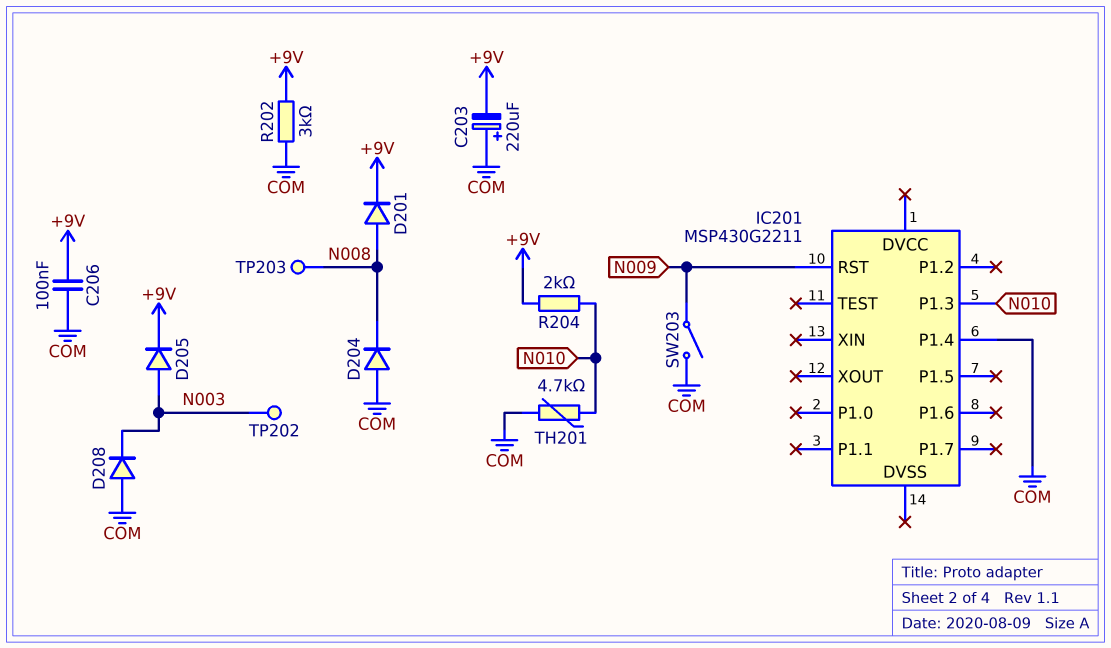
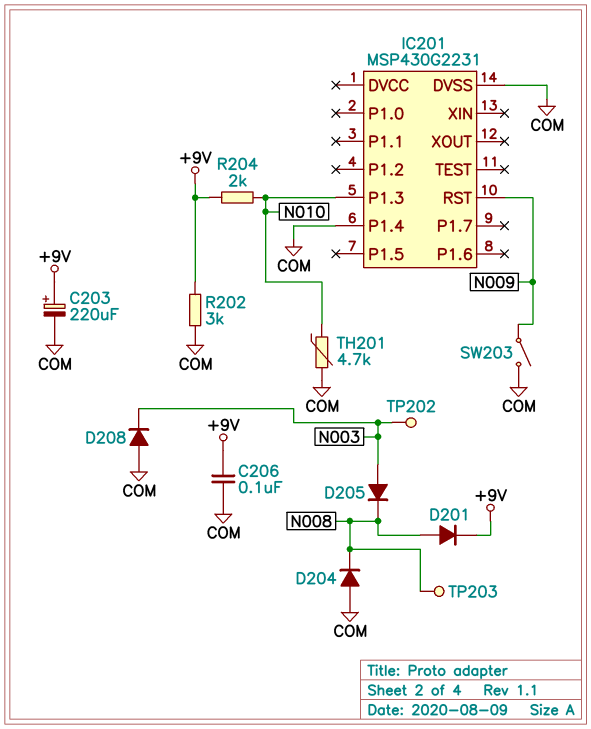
C203: 220uF (plus COM, minus +9V) -> 220uF (plus +9V, minus COM)
D205: diode (A N003, K +9V) -> diode (A N003, K N008)
IC201: MSP430G2211 -> MSP430G2231
IC201 pin DVSS: none -> COM

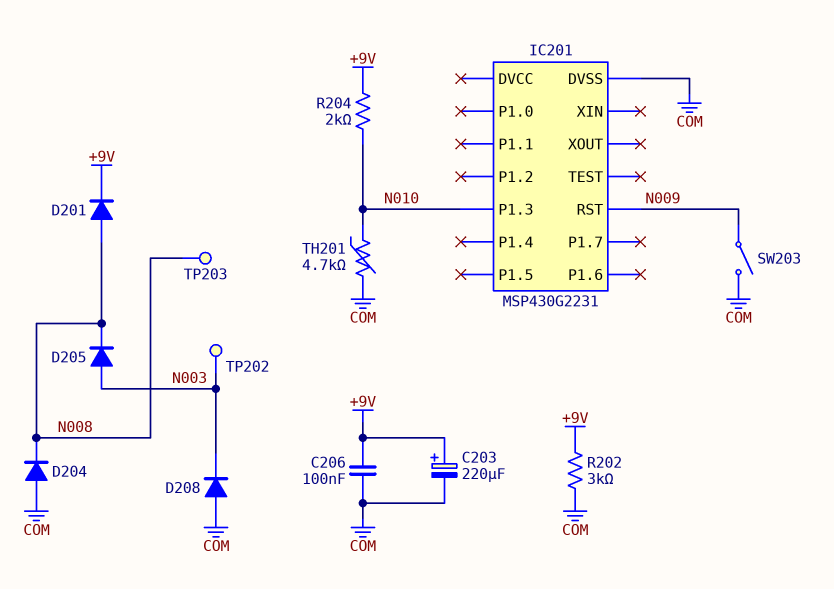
IC201 pin P1.4: COM -> none

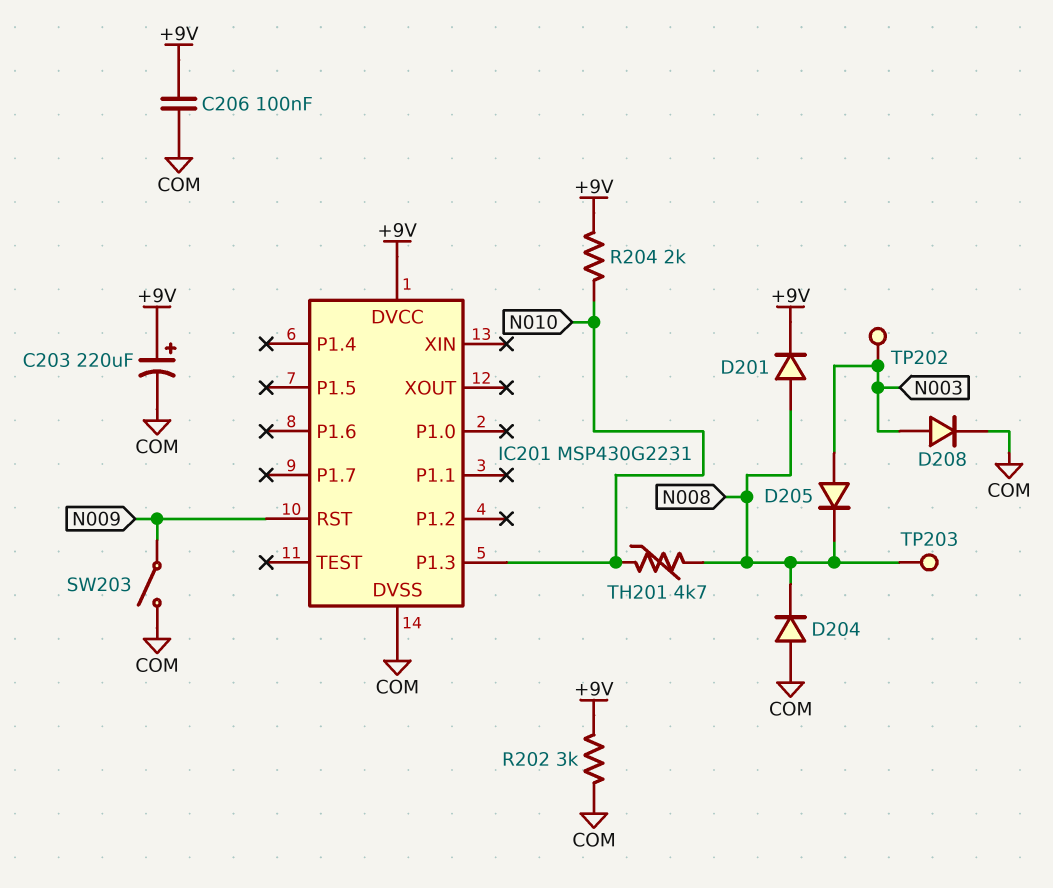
D208: diode (A COM, K N003) -> diode (A N003, K COM)
IC201 pin DVCC: none -> +9V
TH201: 4.7k (COM, N010) -> 4.7k (N008, N010)

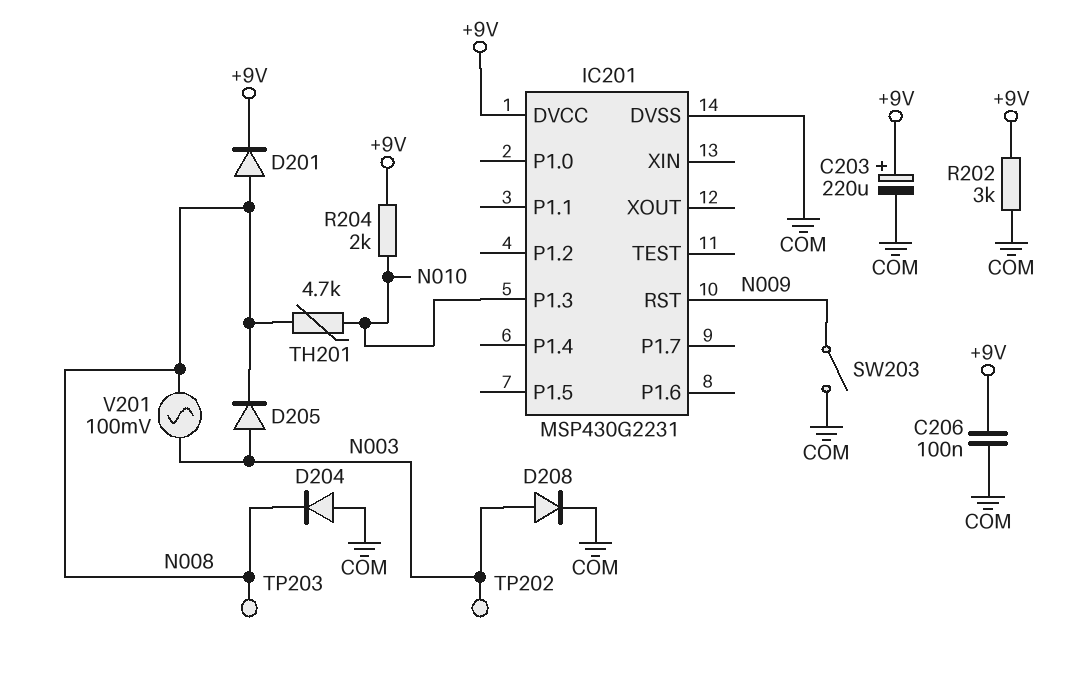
V201: none -> AC 100mV (N003, N008)

